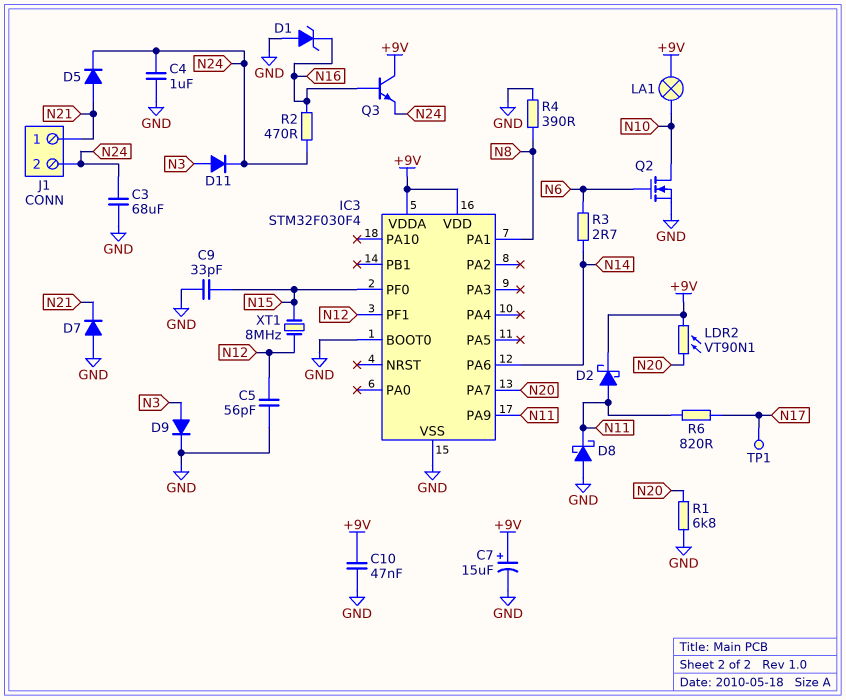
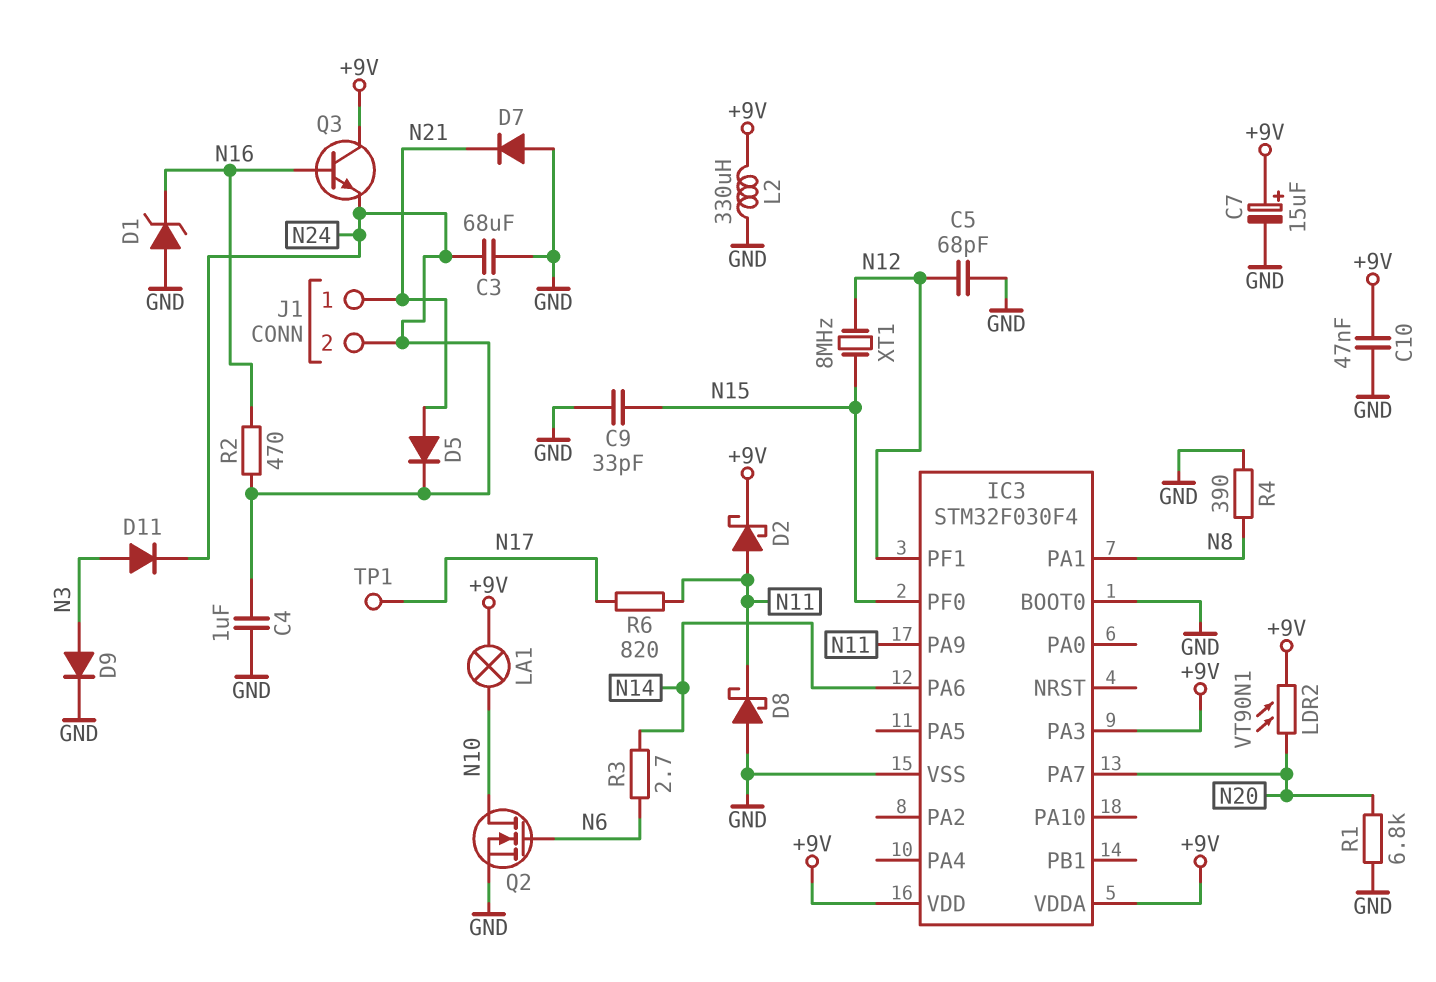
C5: 56pF (GND, N12) -> 68pF (GND, N12)
IC3 pin PA3: none -> +9V
L2: none -> 330uH (+9V, GND)

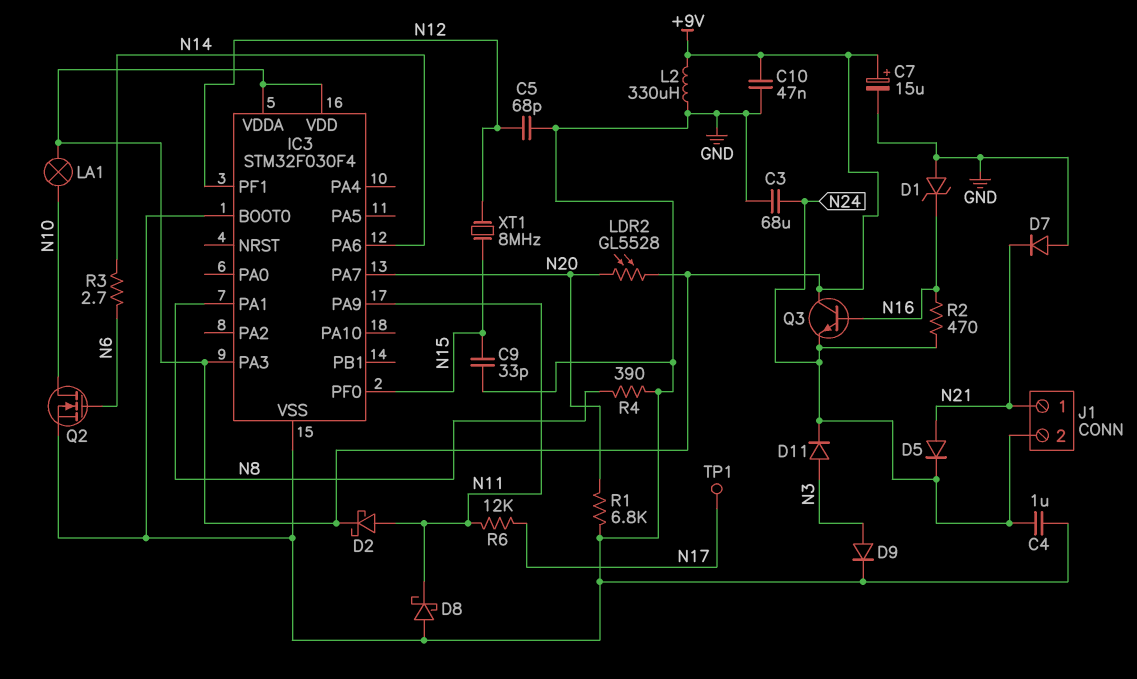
LDR2: VT90N1 (+9V, N20) -> GL5528 (+9V, N20)
R6: 820 (N11, N17) -> 12k (N11, N17)

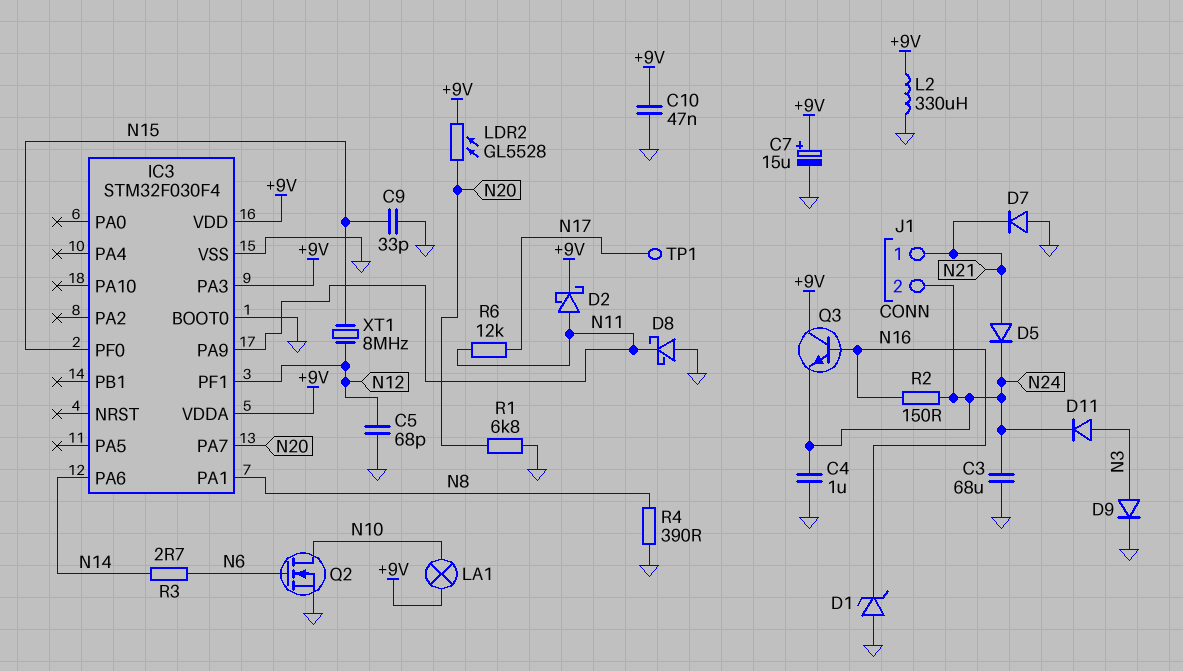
R2: 470 (N16, N24) -> 150 (N16, N24)

